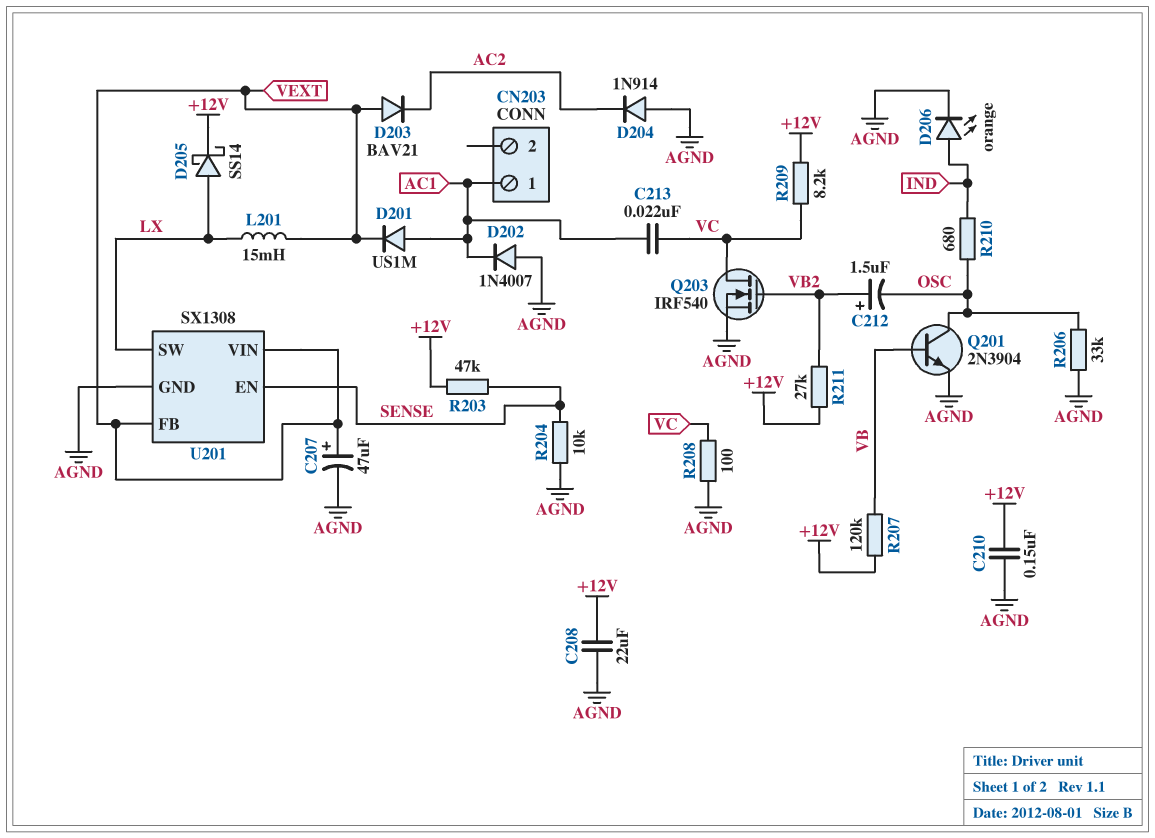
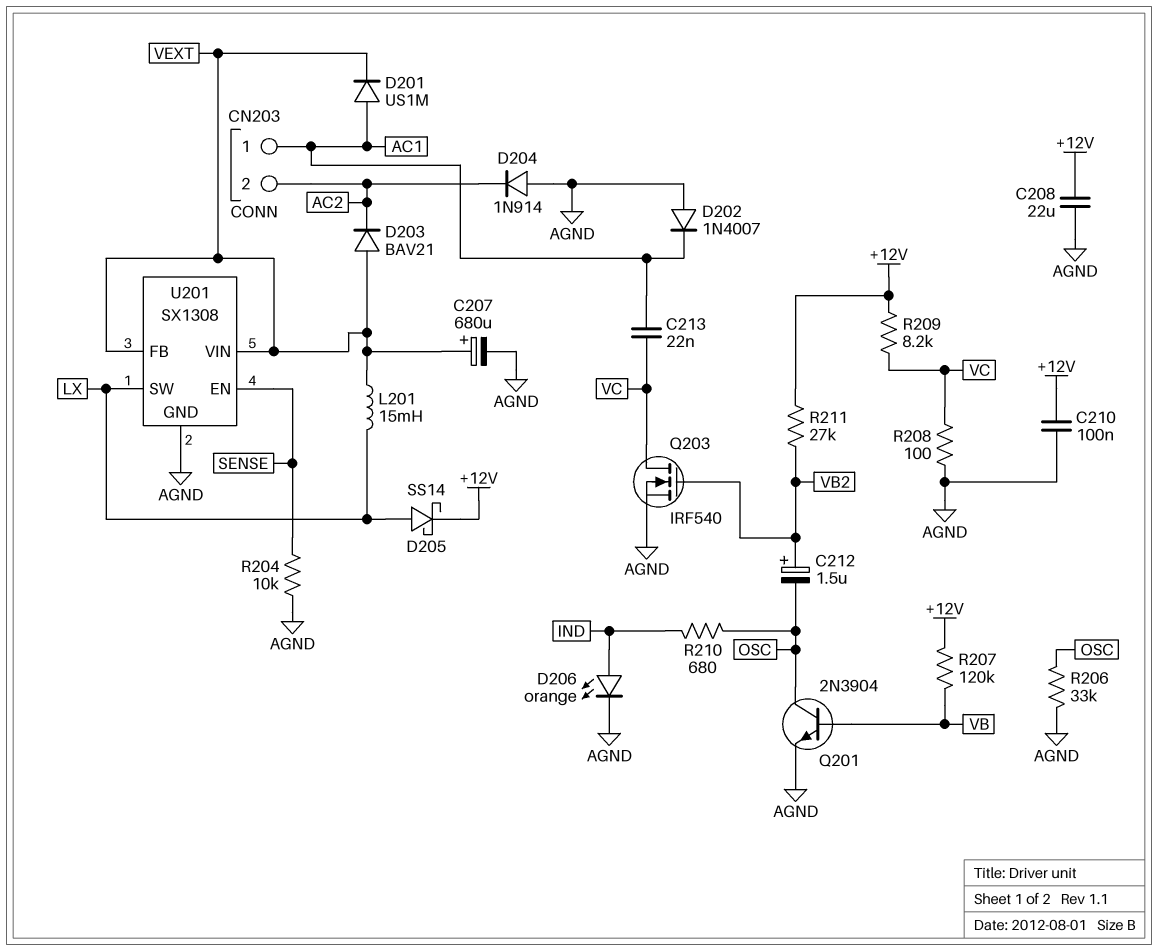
C207: 47uF (plus VEXT, minus AGND) -> 680uF (plus VEXT, minus AGND)
C210: 150nF (+12V, AGND) -> 100nF (+12V, AGND)
CN203 pin 2: none -> AC2
R203: 47k (+12V, SENSE) -> none

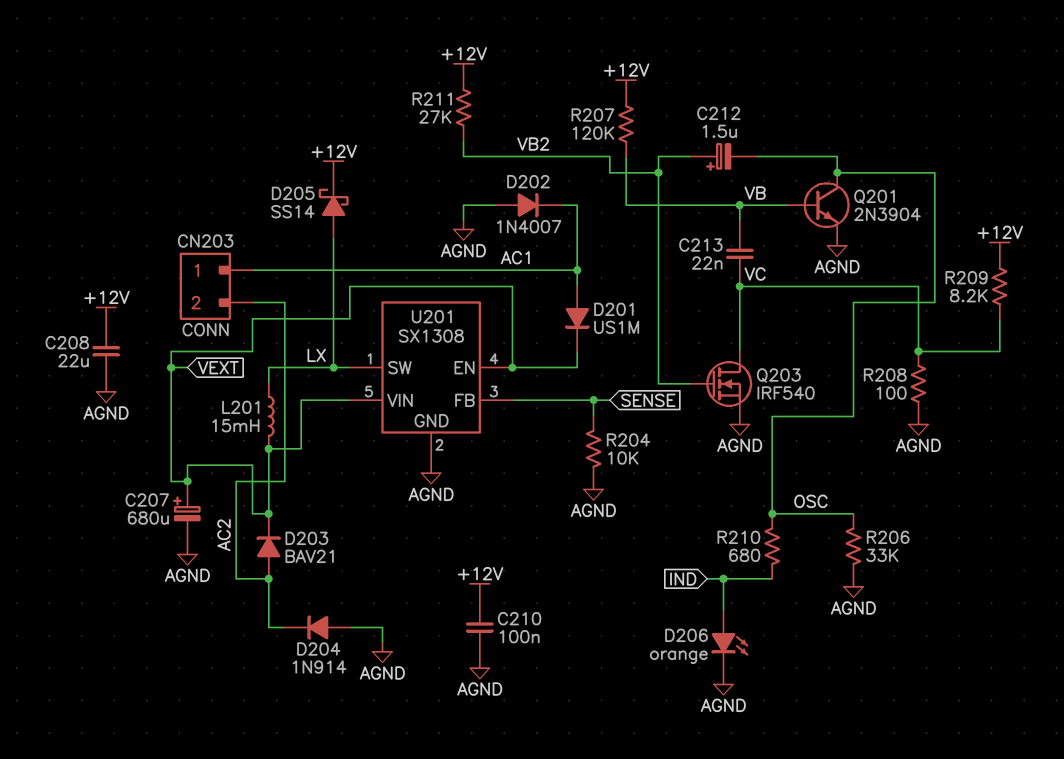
C213: 22nF (AC1, VC) -> 22nF (VB, VC)
D203: diode BAV21 (A VEXT, K AC2) -> diode BAV21 (A AC2, K VEXT)
U201 pin EN: SENSE -> VEXT
U201 pin FB: VEXT -> SENSE

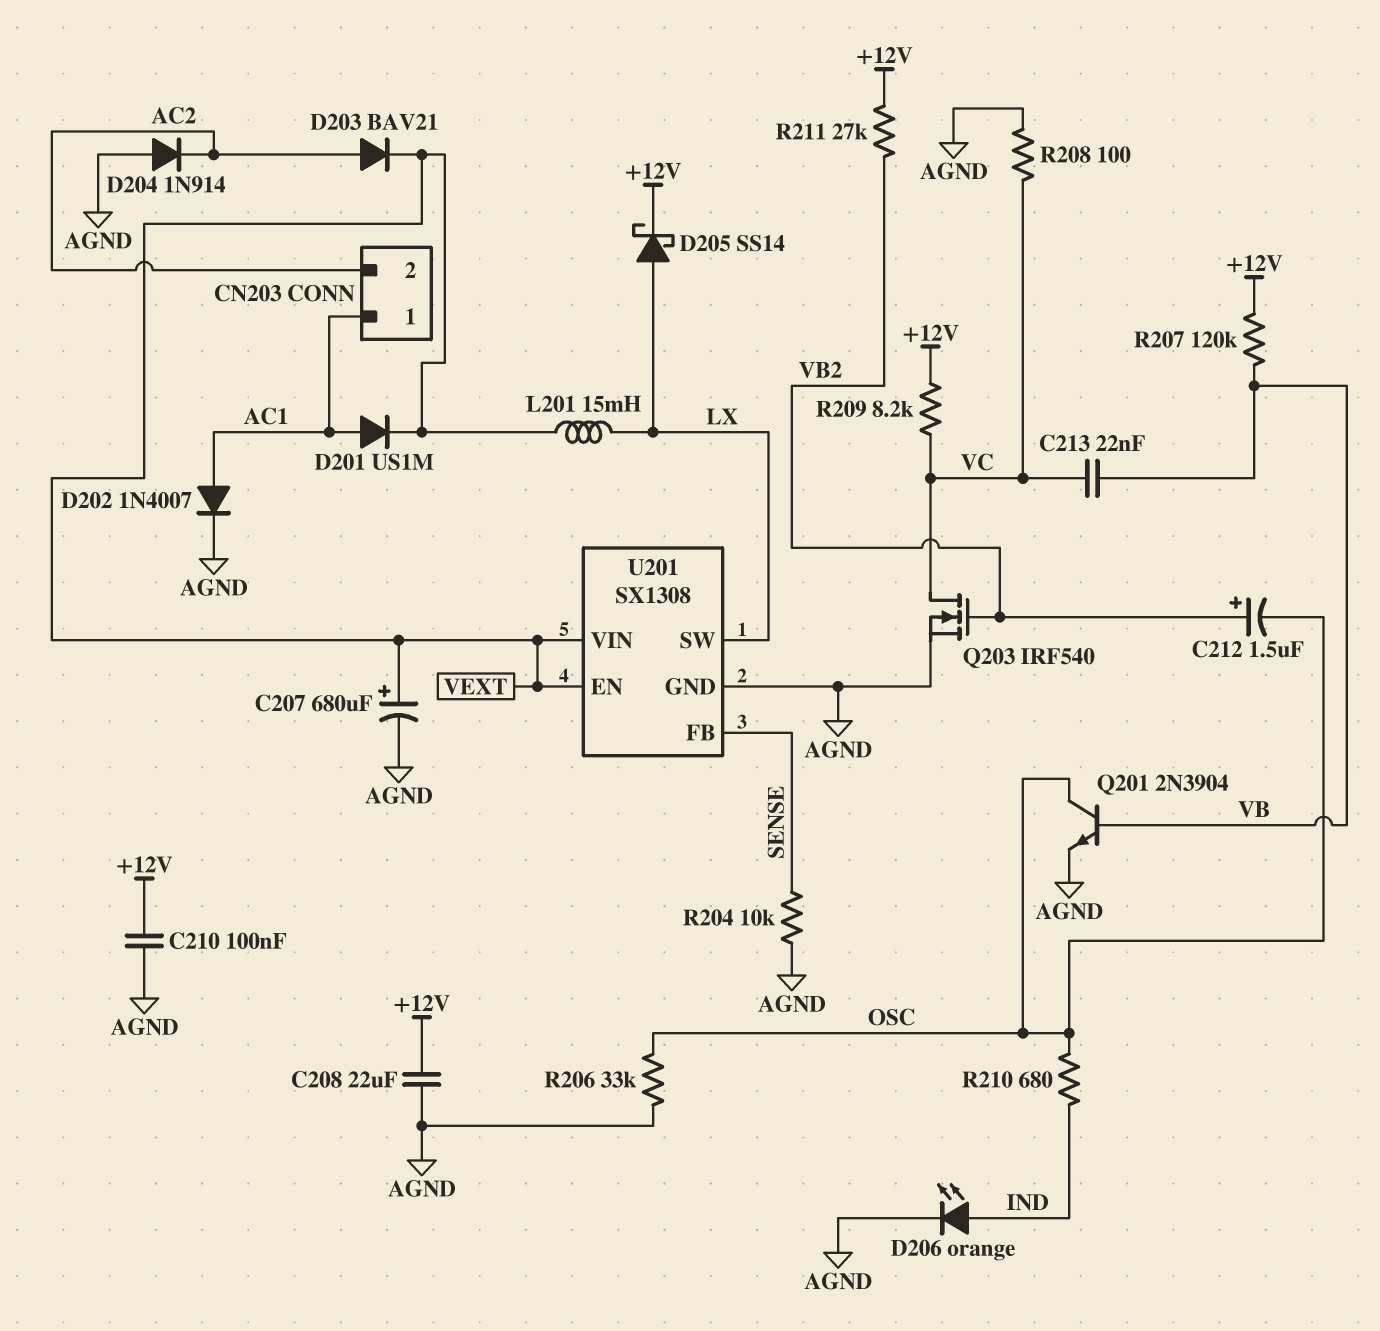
D202: diode 1N4007 (A AGND, K AC1) -> diode 1N4007 (A AC1, K AGND)

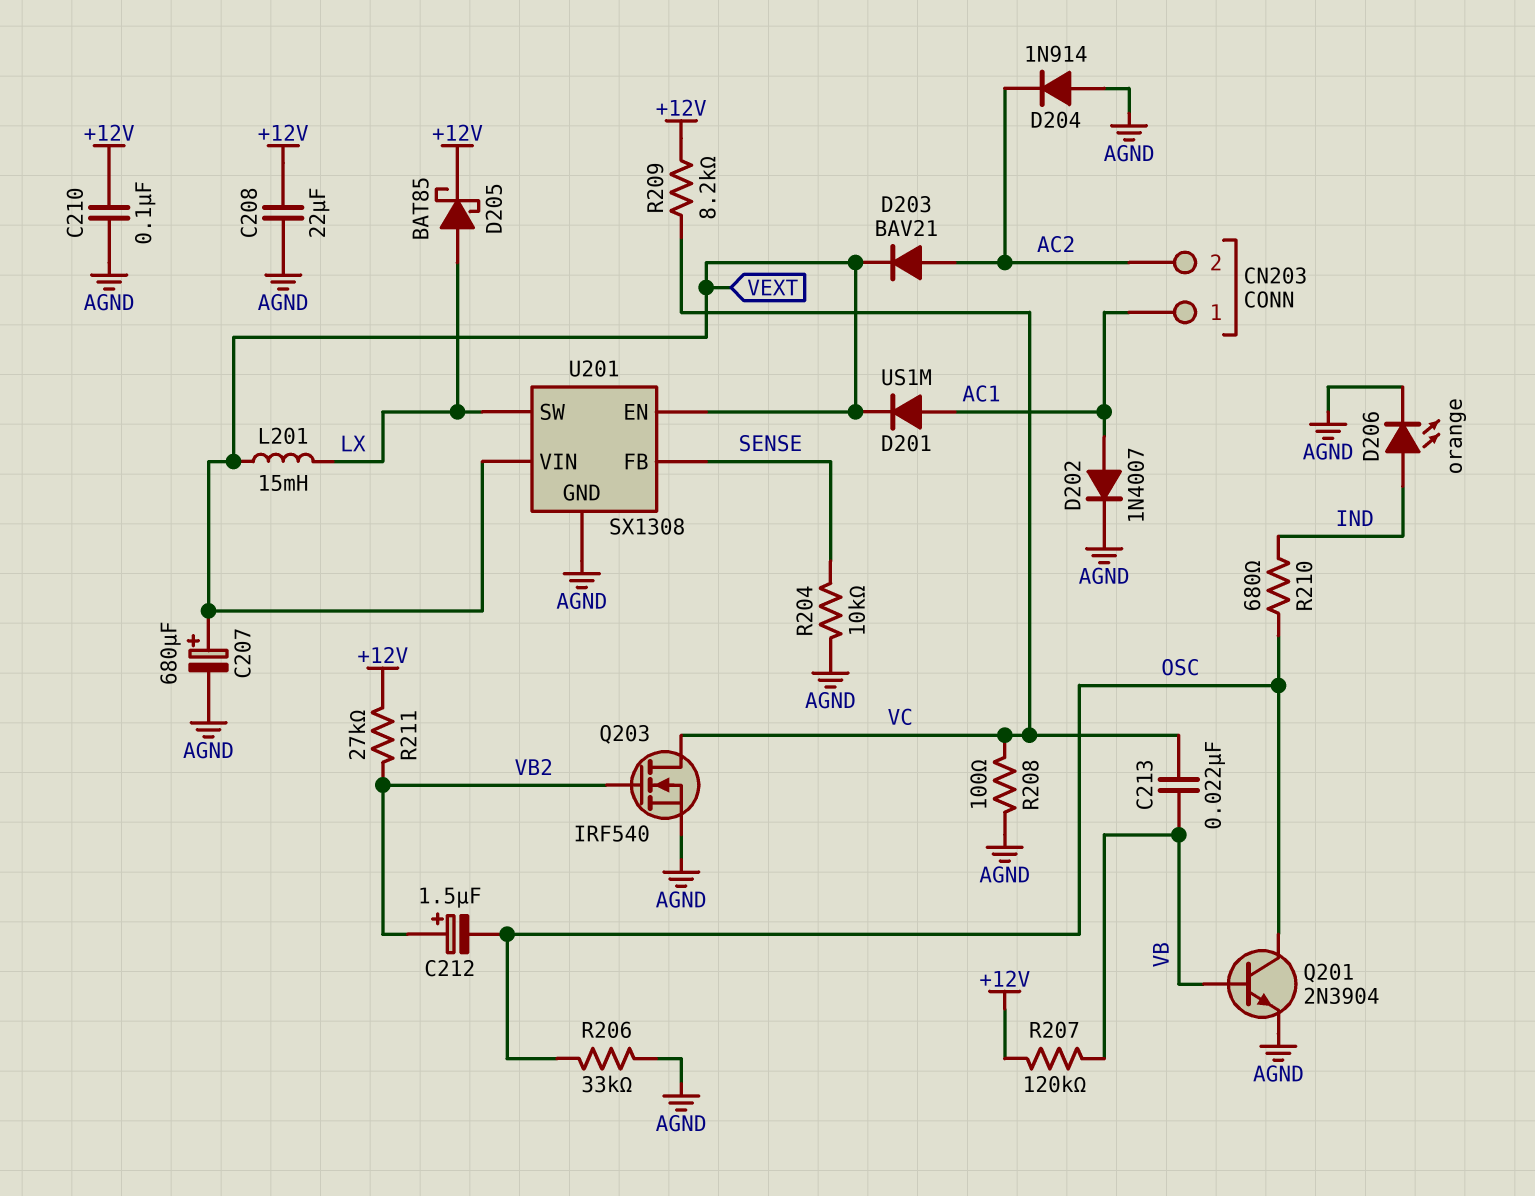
D205: schottky SS14 (A LX, K +12V) -> schottky BAT85 (A LX, K +12V)

